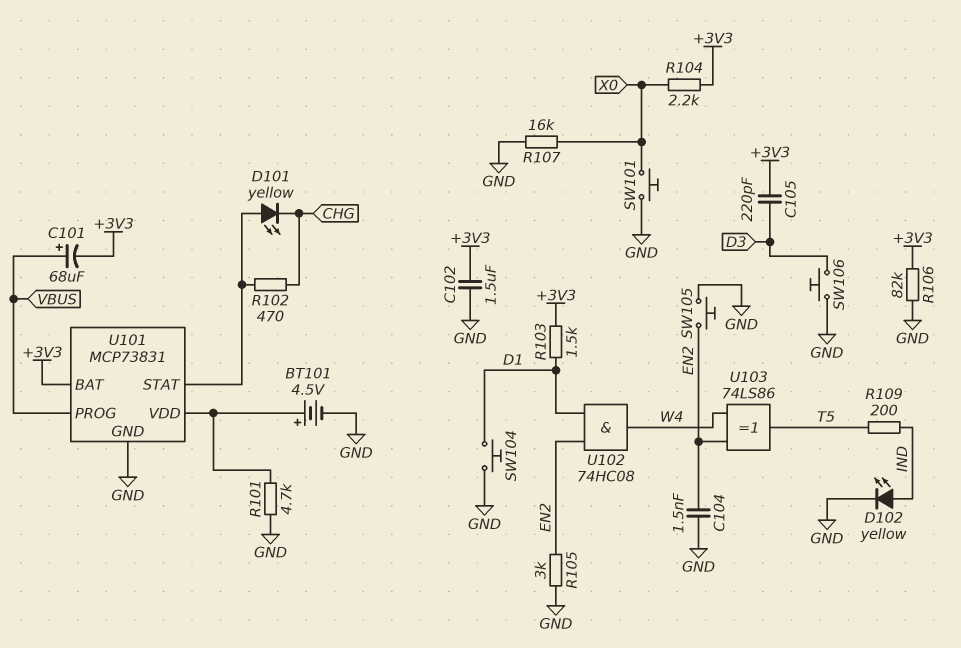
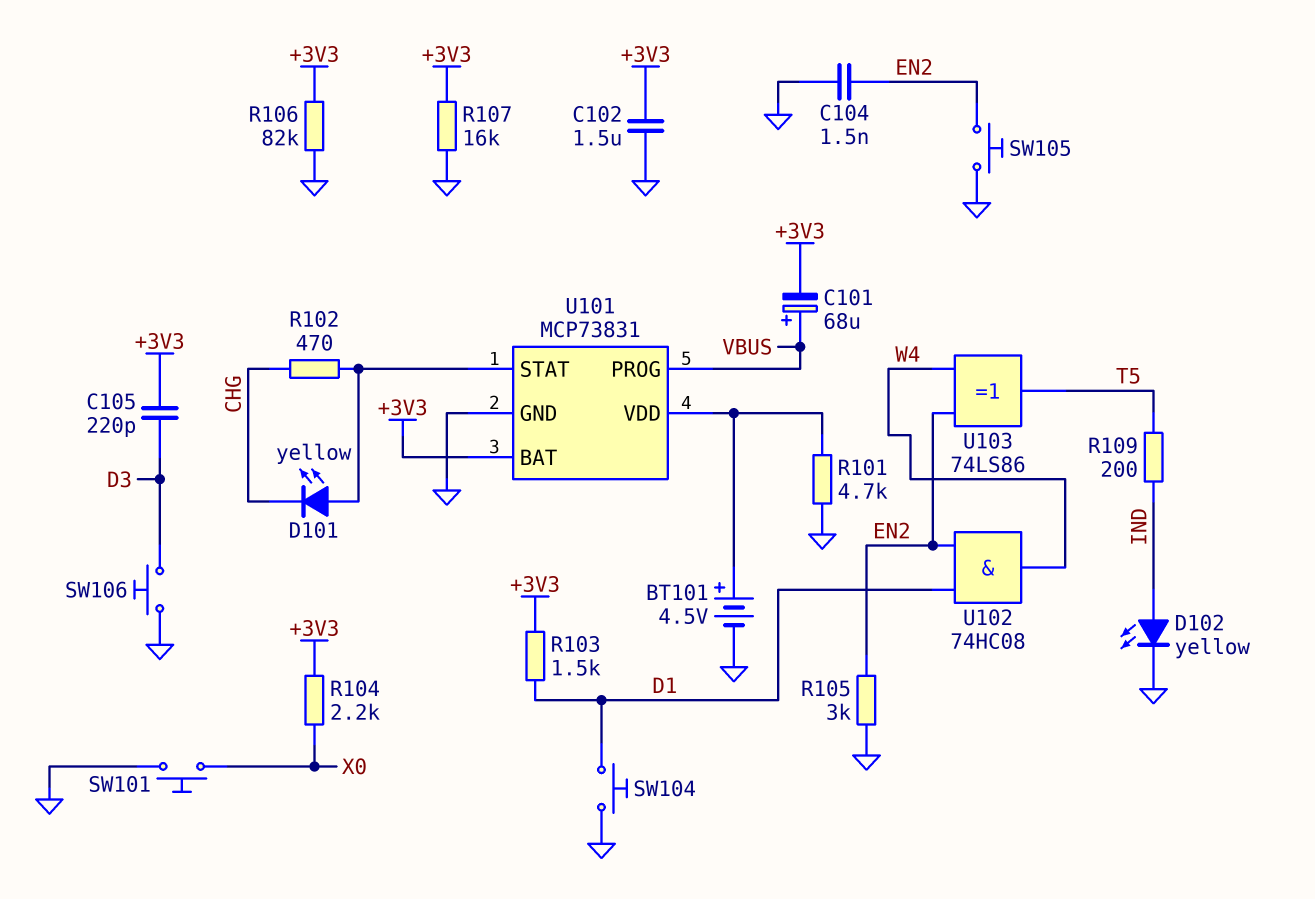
R107: 16k (GND, X0) -> 16k (+3V3, GND)

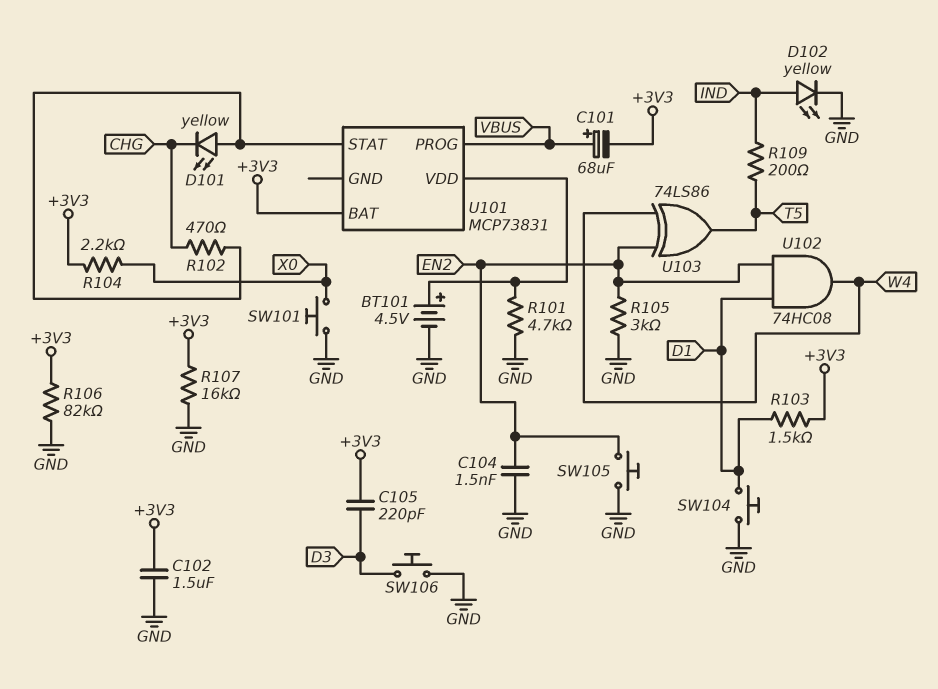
U101 pin GND: GND -> none

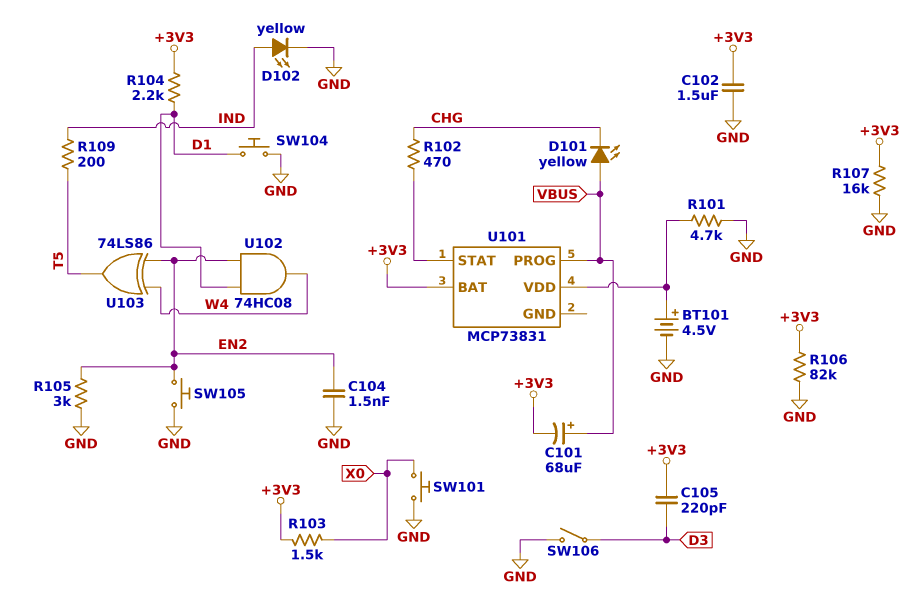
D101: LED yellow (A U101/STAT, K CHG) -> LED yellow (A VBUS, K CHG)
R103: 1.5k (+3V3, D1) -> 1.5k (+3V3, X0)
R104: 2.2k (+3V3, X0) -> 2.2k (+3V3, D1)
SW106: button (D3, GND) -> switch (D3, GND)

